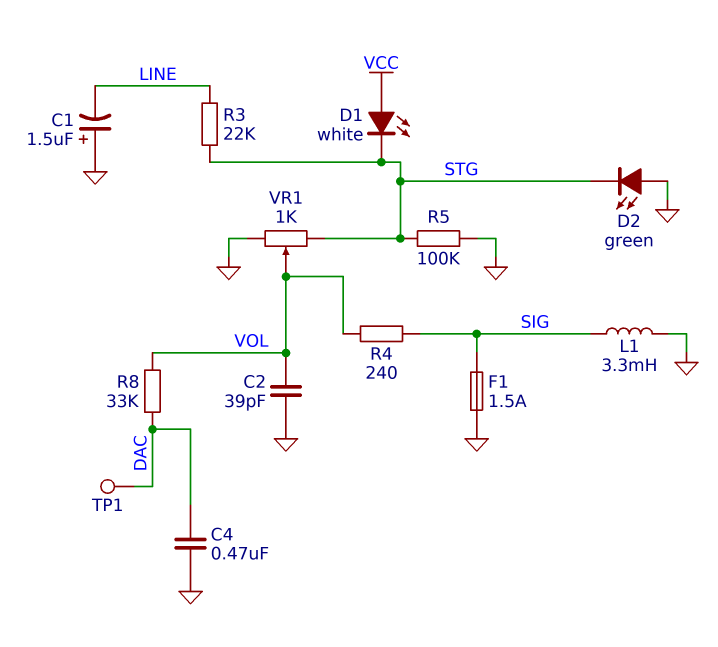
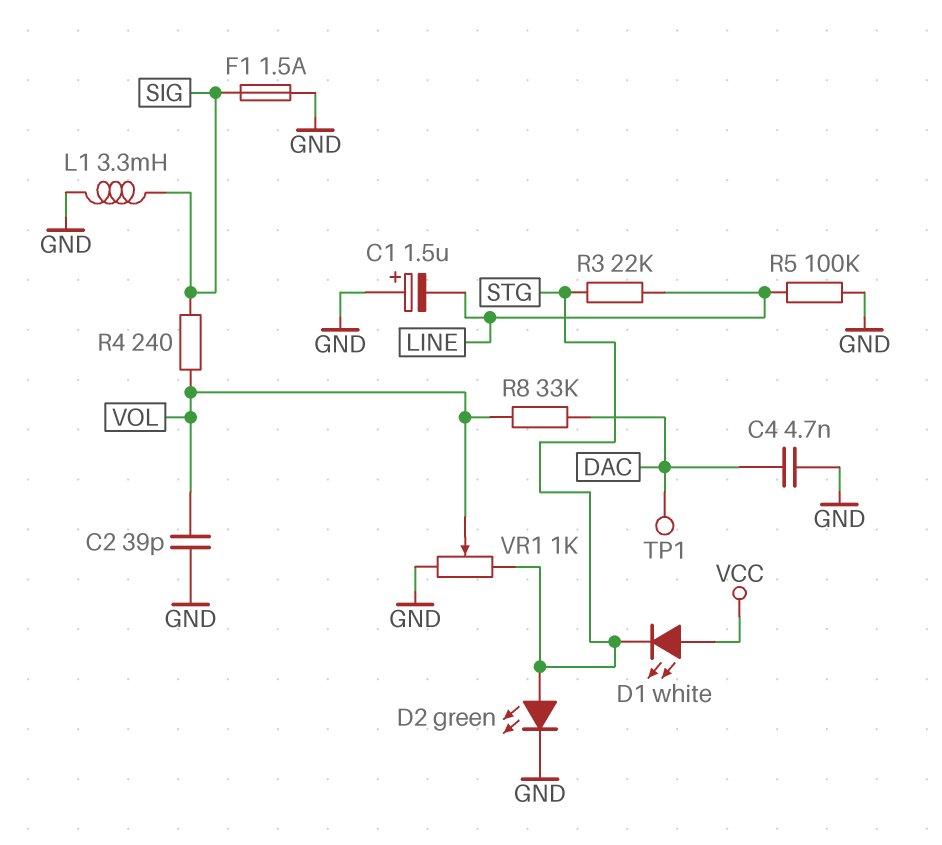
C4: 470nF (DAC, GND) -> 4.7nF (DAC, GND)
D2: LED green (A GND, K STG) -> LED green (A STG, K GND)
R5: 100k (GND, STG) -> 100k (GND, LINE)

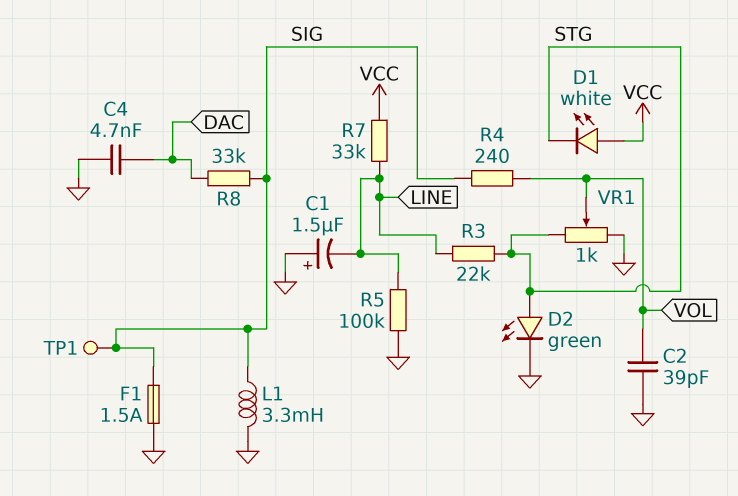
R7: none -> 33k (LINE, VCC)
R8: 33k (DAC, VOL) -> 33k (DAC, SIG)
TP1: test point (DAC) -> test point (SIG)

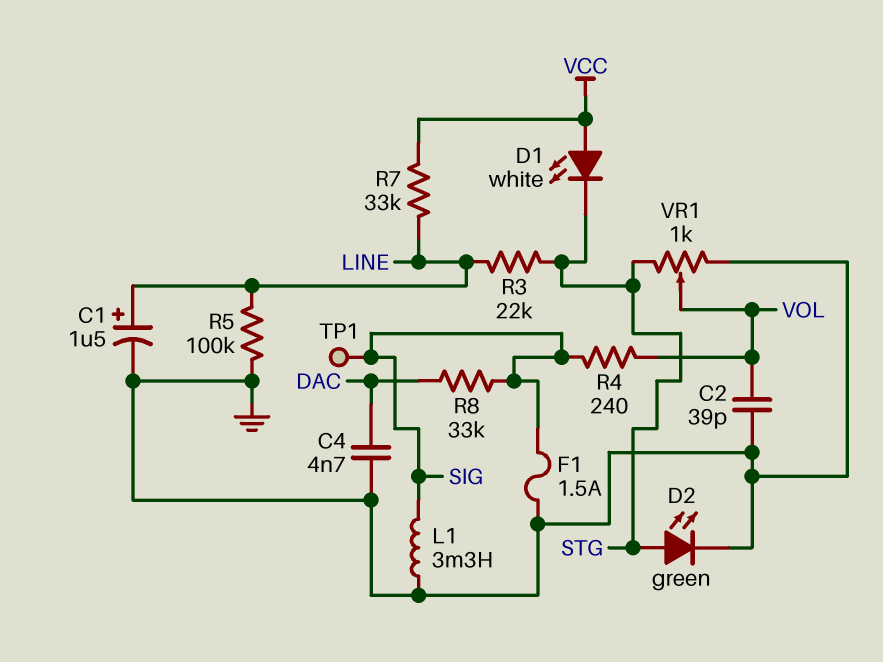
C1: 1.5uF (plus GND, minus LINE) -> 1.5uF (plus LINE, minus GND)

